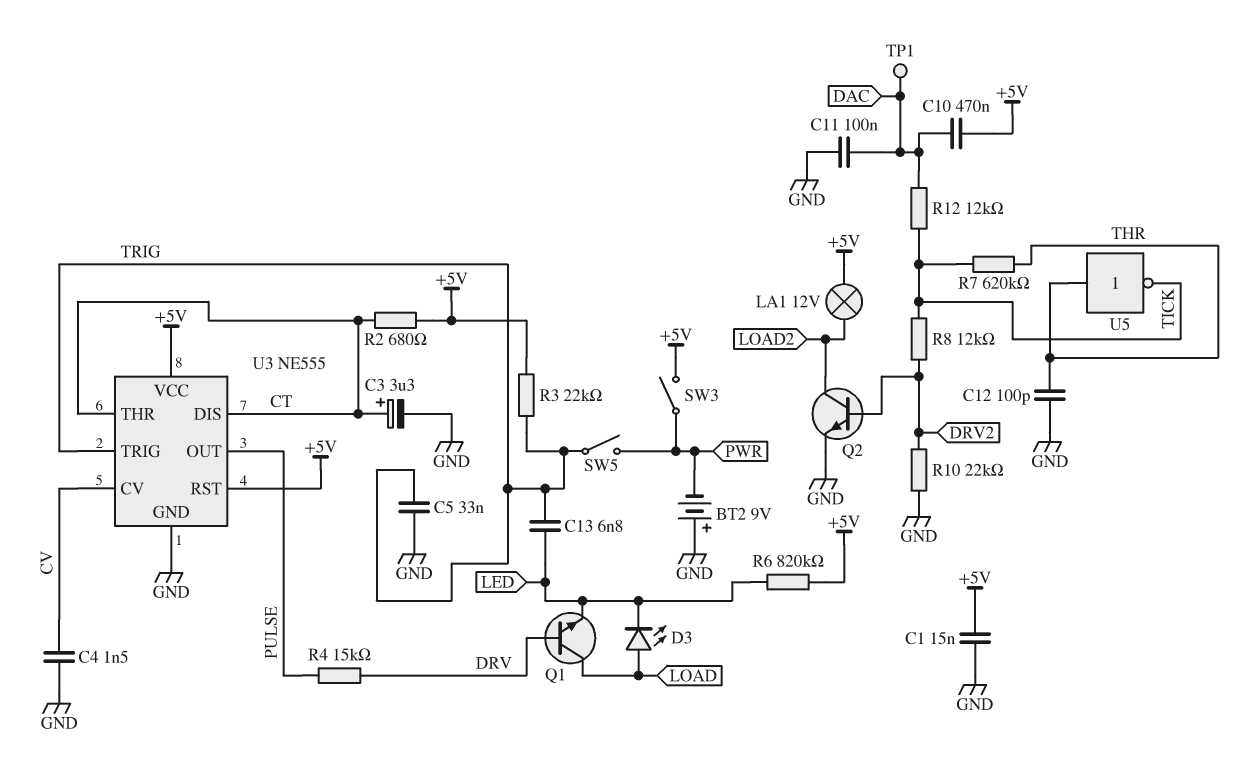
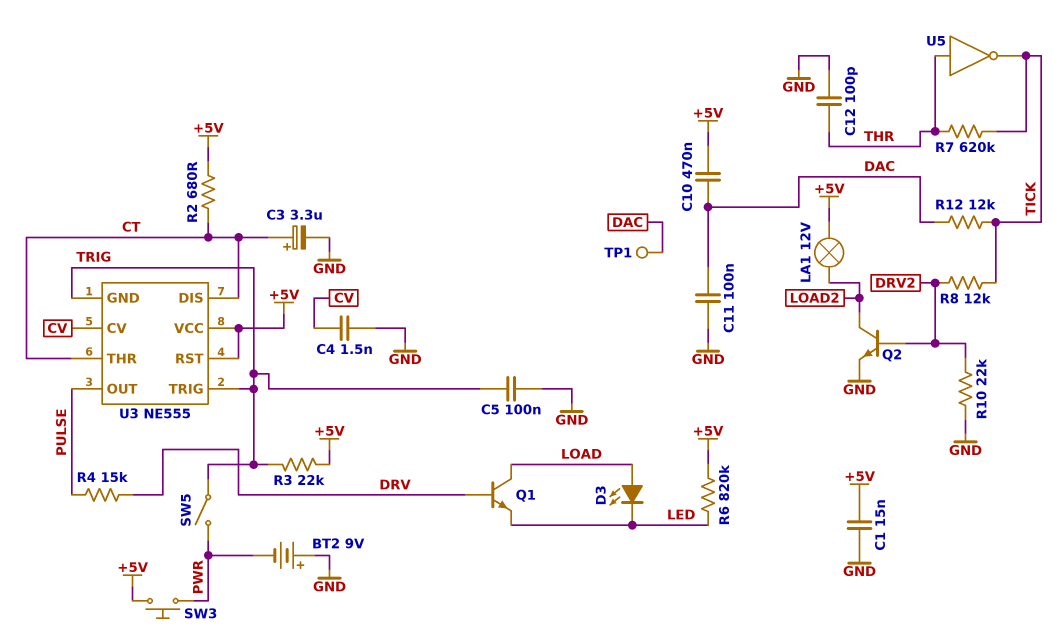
C5: 33nF (GND, TRIG) -> 100nF (GND, TRIG)
C13: 6.8nF (LED, TRIG) -> none
SW3: switch (+5V, PWR) -> button (+5V, PWR)
U3 pin GND: GND -> TRIG

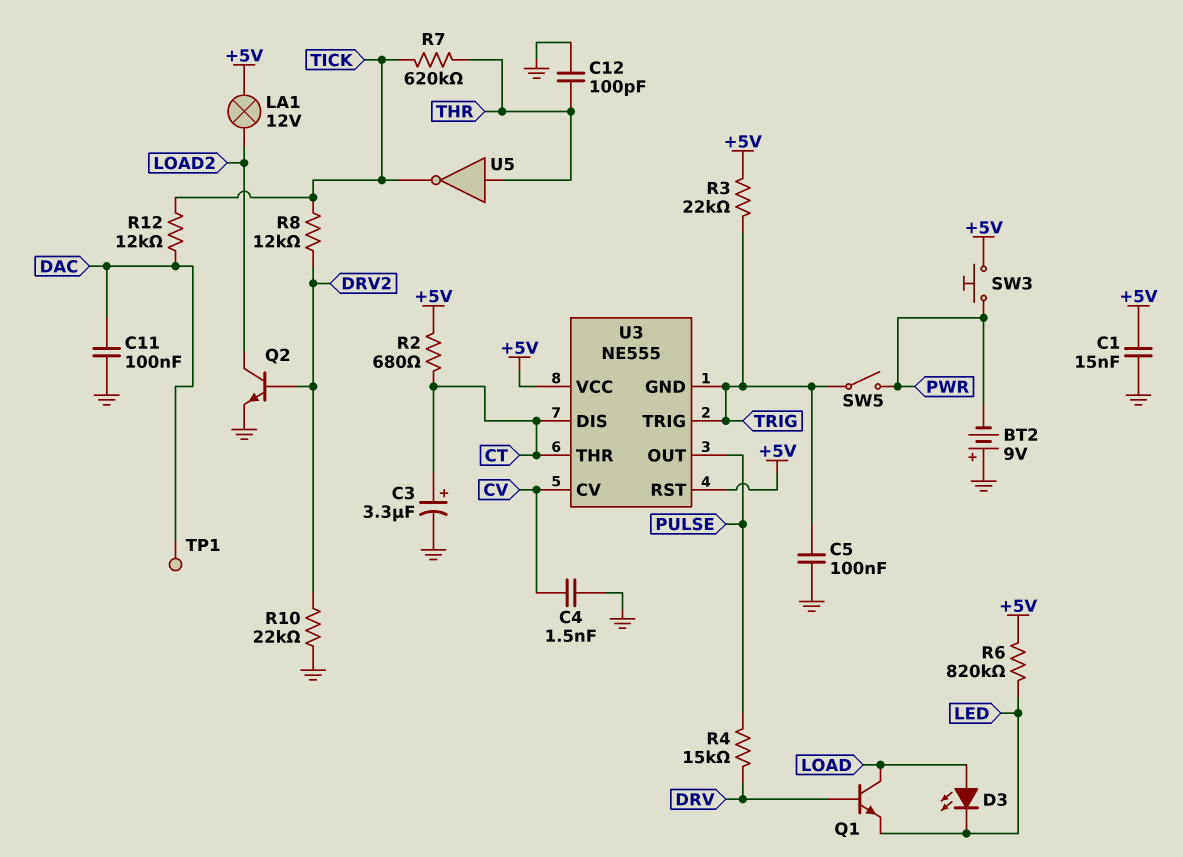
C10: 470nF (+5V, DAC) -> none

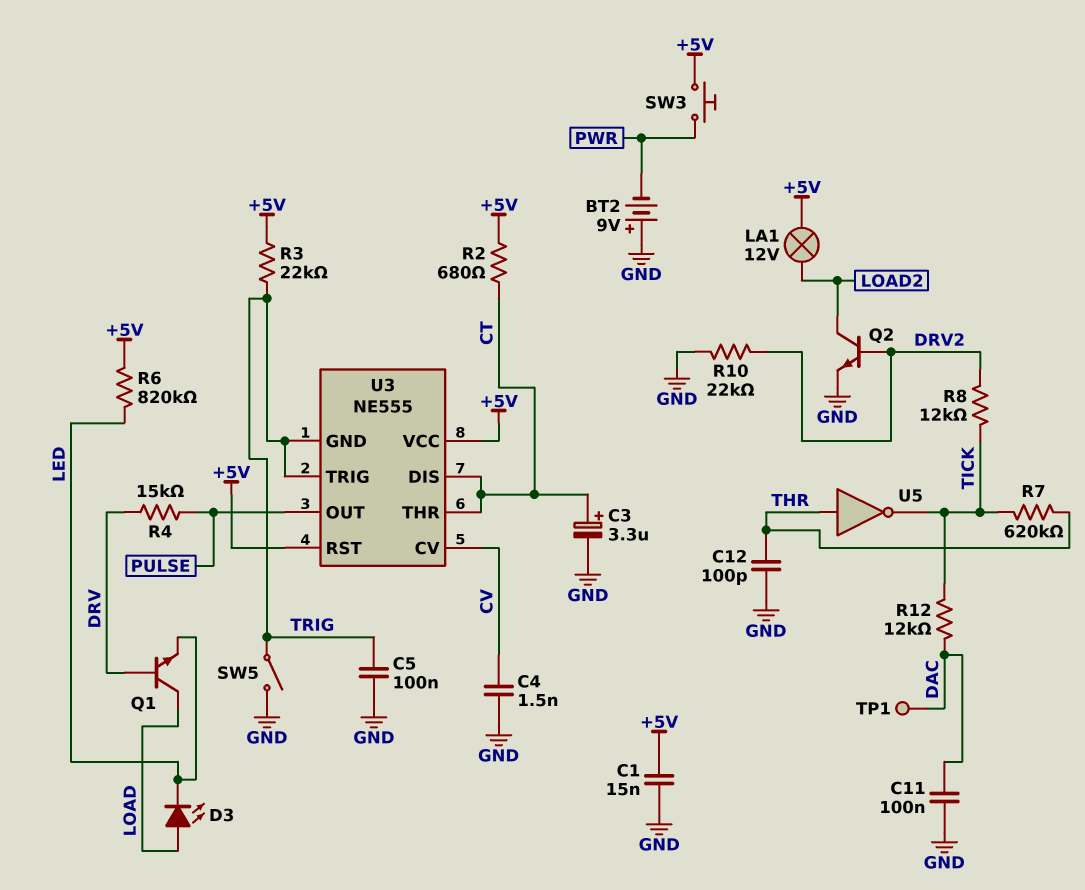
SW5: switch (PWR, TRIG) -> switch (GND, TRIG)

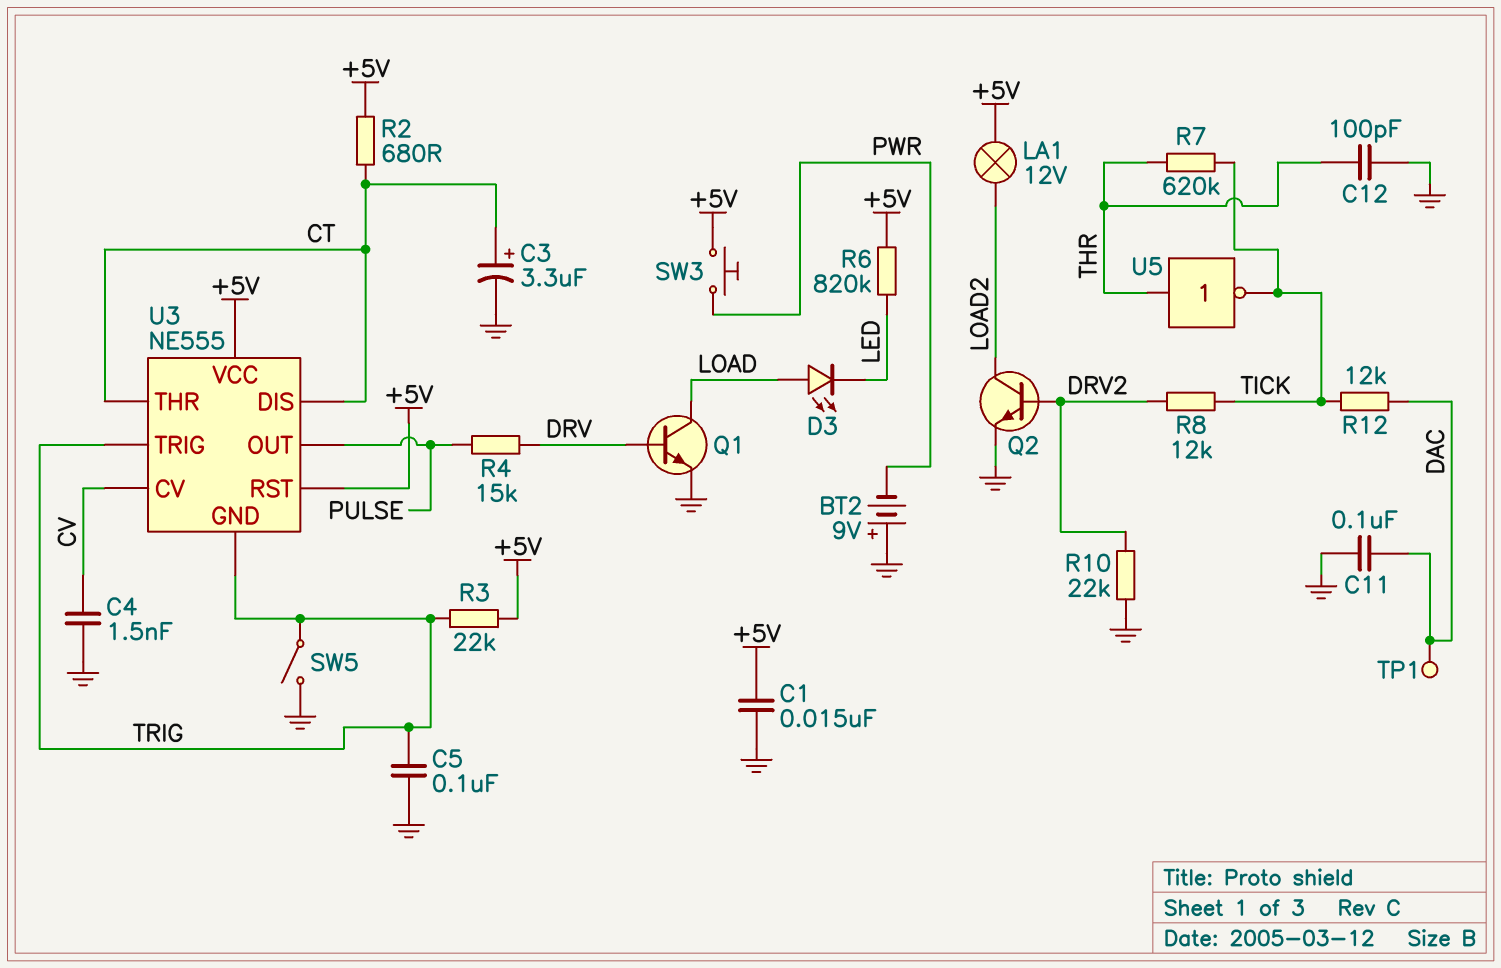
Q1: NPN (B DRV, C LOAD, E LED) -> NPN (B DRV, C LOAD, E GND)

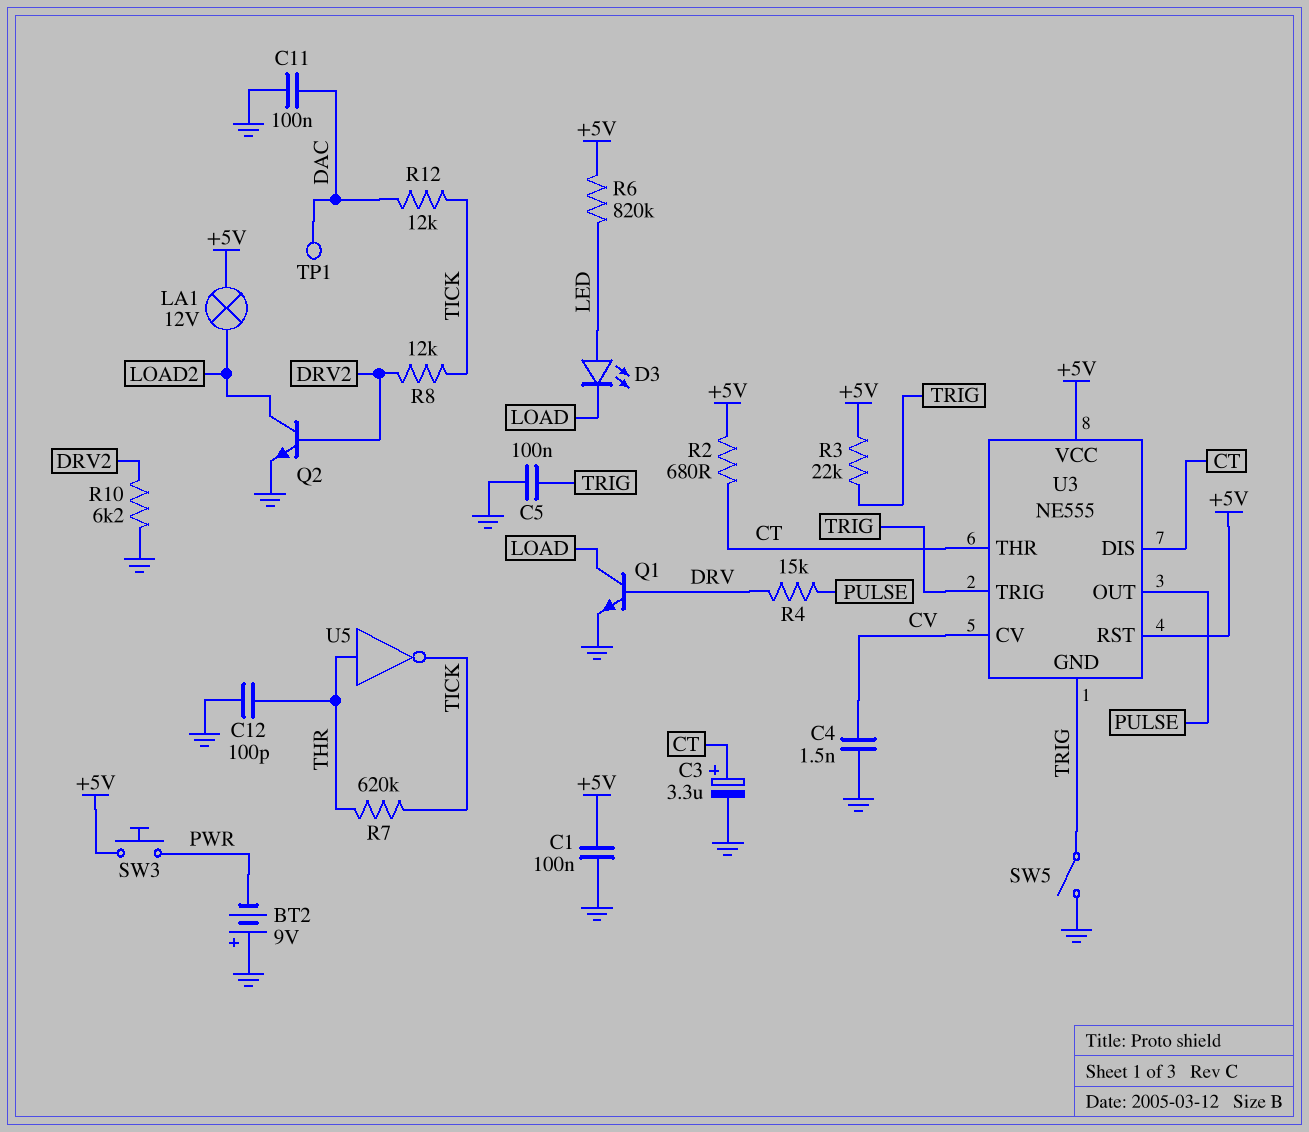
C1: 15nF (+5V, GND) -> 100nF (+5V, GND)
D3: LED (A LOAD, K LED) -> LED (A LED, K LOAD)
R10: 22k (DRV2, GND) -> 6.2k (DRV2, GND)

